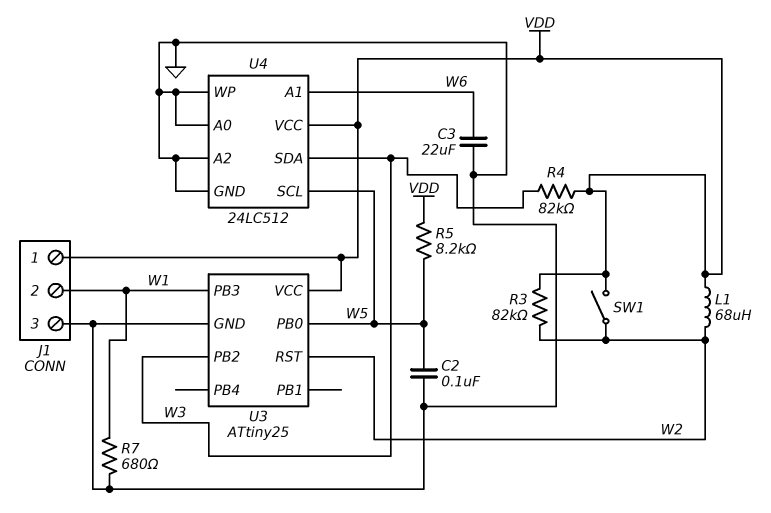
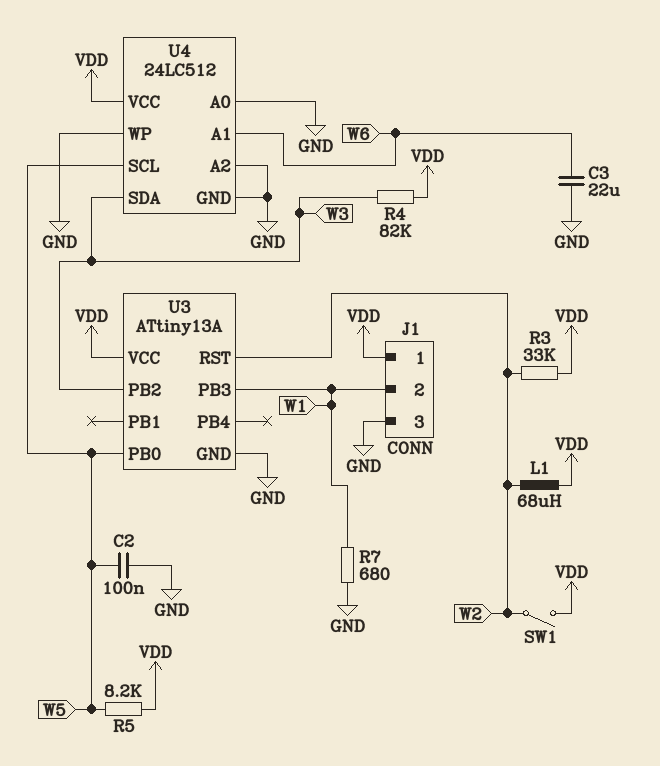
R3: 82k (VDD, W2) -> 33k (VDD, W2)
U3: ATtiny25 -> ATtiny13A

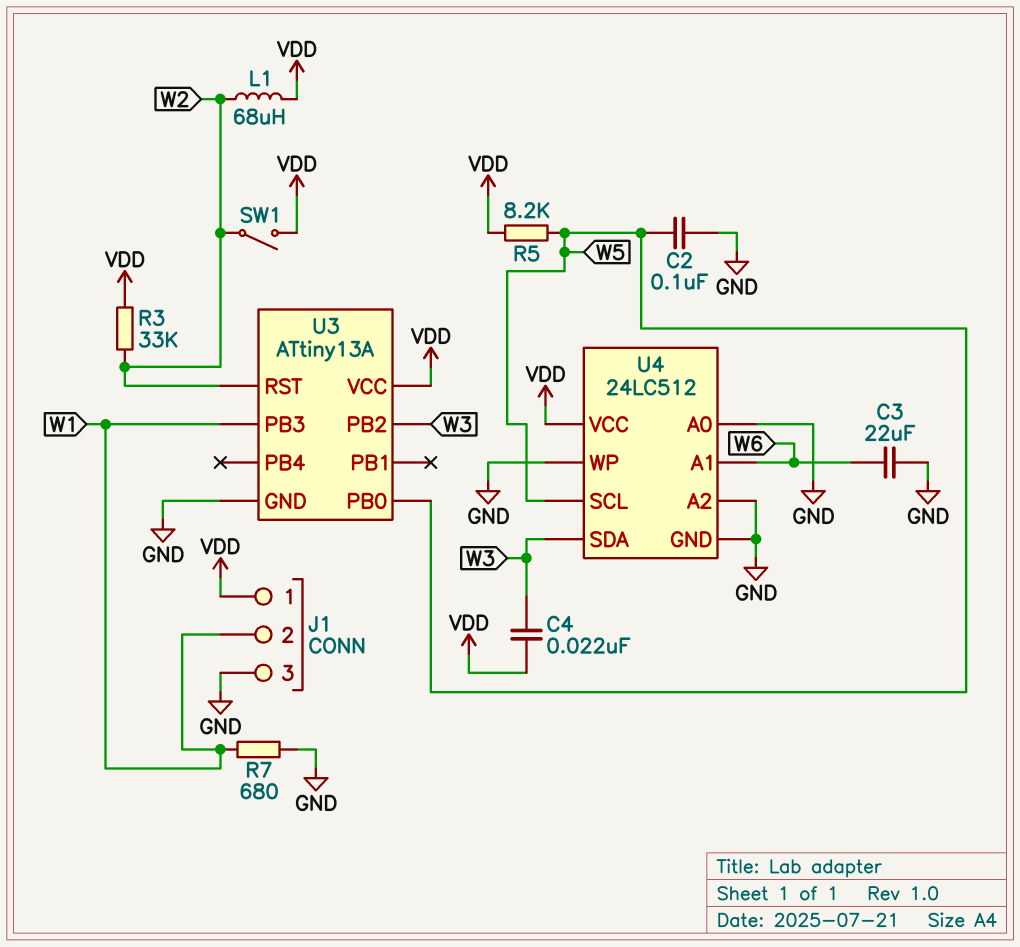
C4: none -> 22nF (VDD, W3)
R4: 82k (VDD, W3) -> none

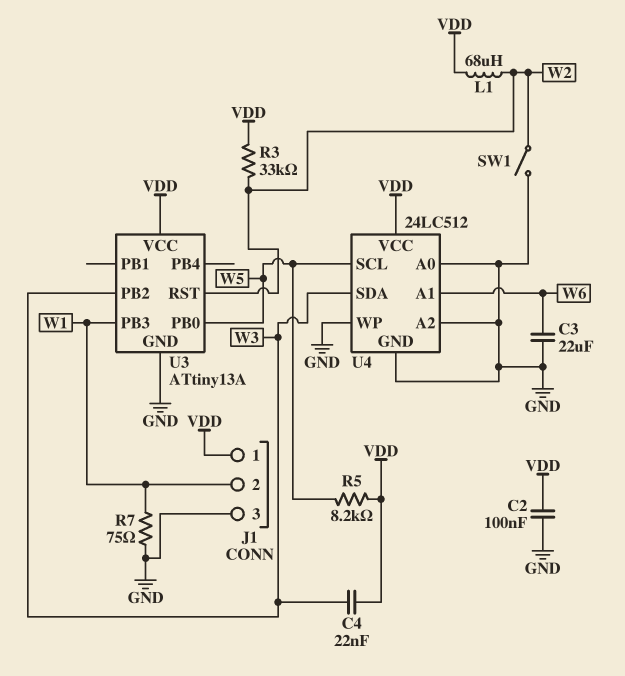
C2: 100nF (GND, W5) -> 100nF (GND, VDD)
R7: 680 (GND, W1) -> 75 (GND, W1)
SW1: switch (VDD, W2) -> switch (GND, W2)

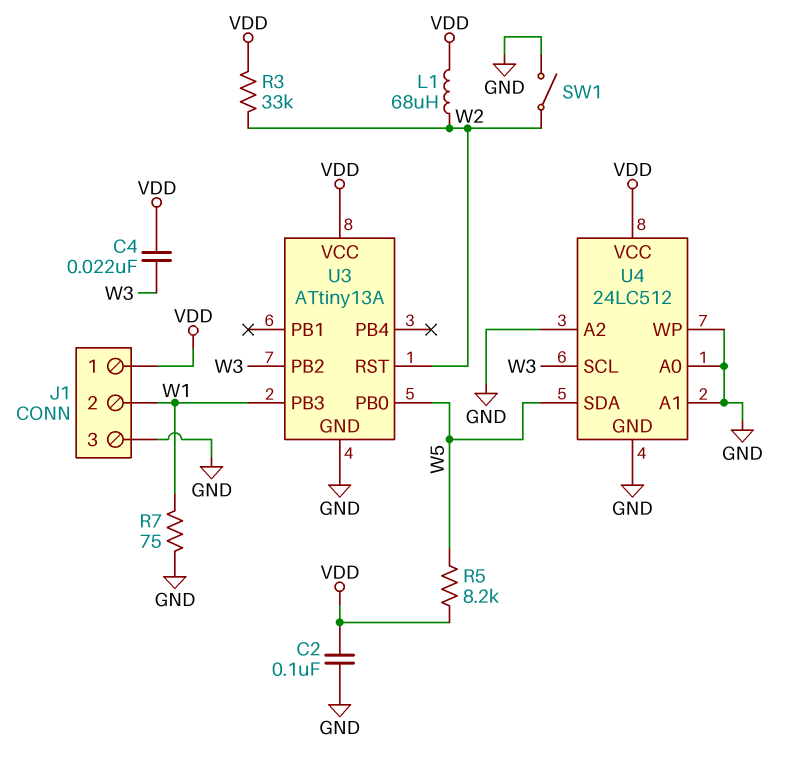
C3: 22uF (GND, W6) -> none
U4 pin A1: W6 -> GND
U4 pin SCL: W5 -> W3
U4 pin SDA: W3 -> W5

